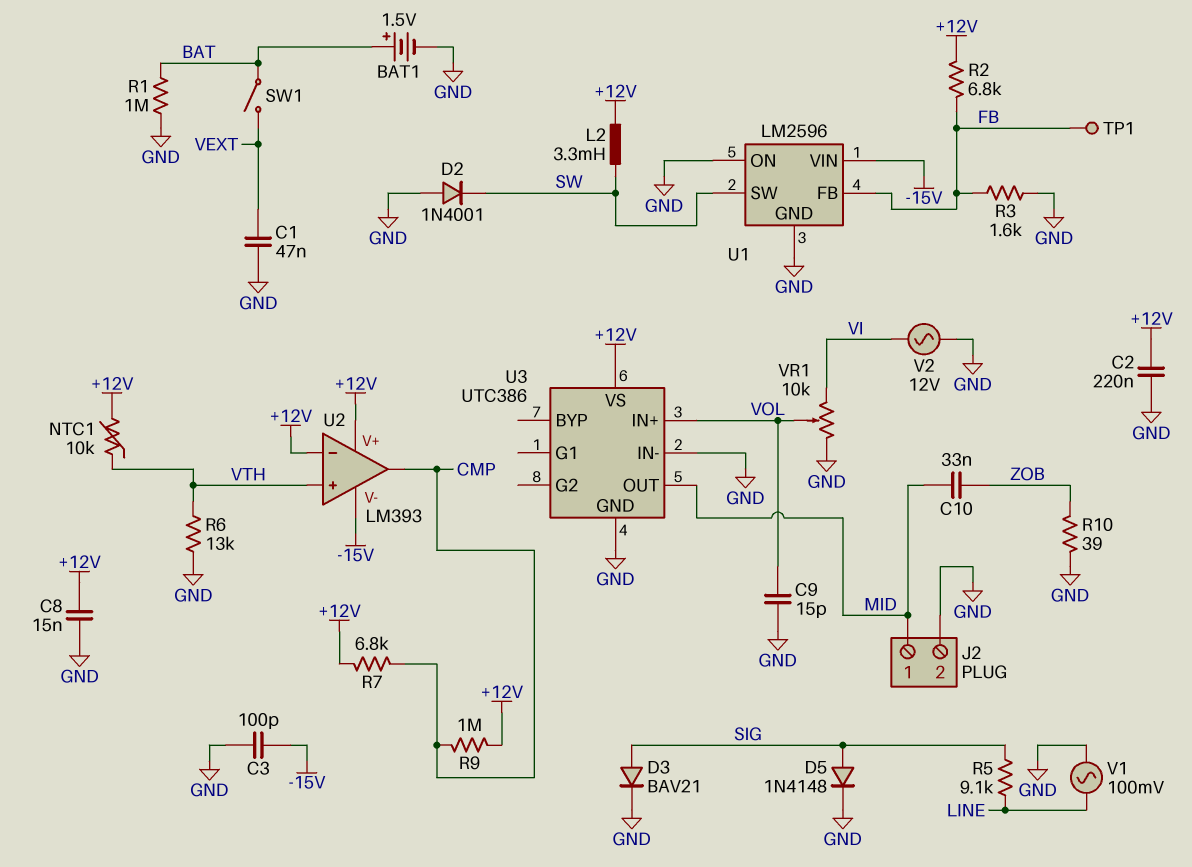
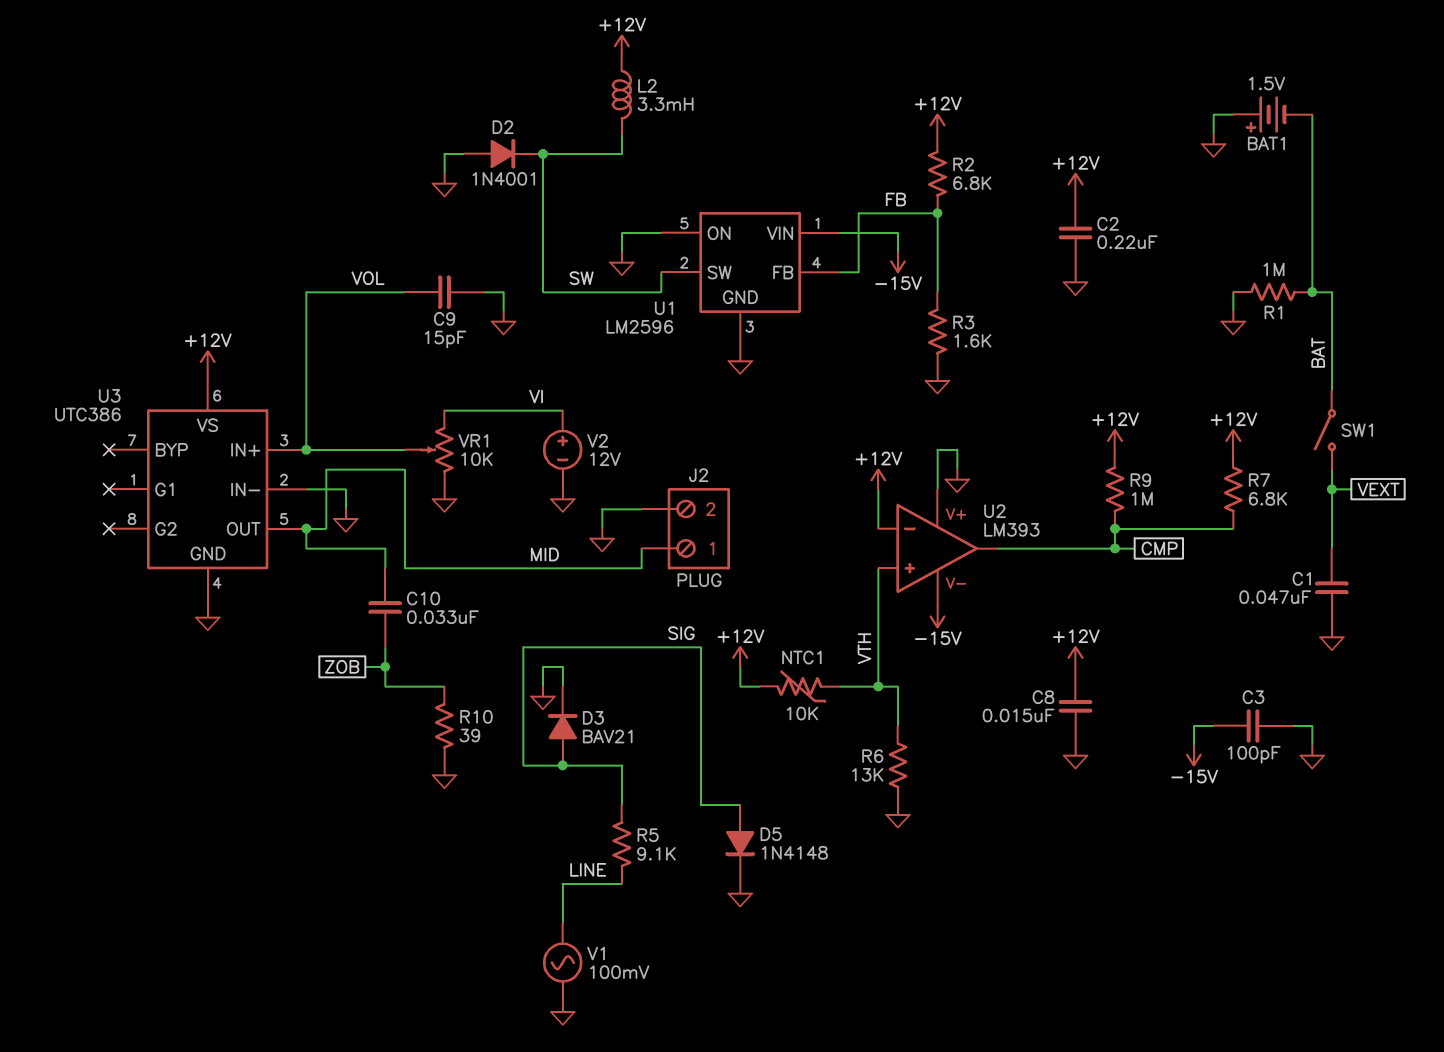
BAT1: 1.5V (plus BAT, minus GND) -> 1.5V (plus GND, minus BAT)
TP1: test point (FB) -> none
U2 pin V+: +12V -> GND
V2: AC 12V (GND, VI) -> 12V (plus VI, minus GND)

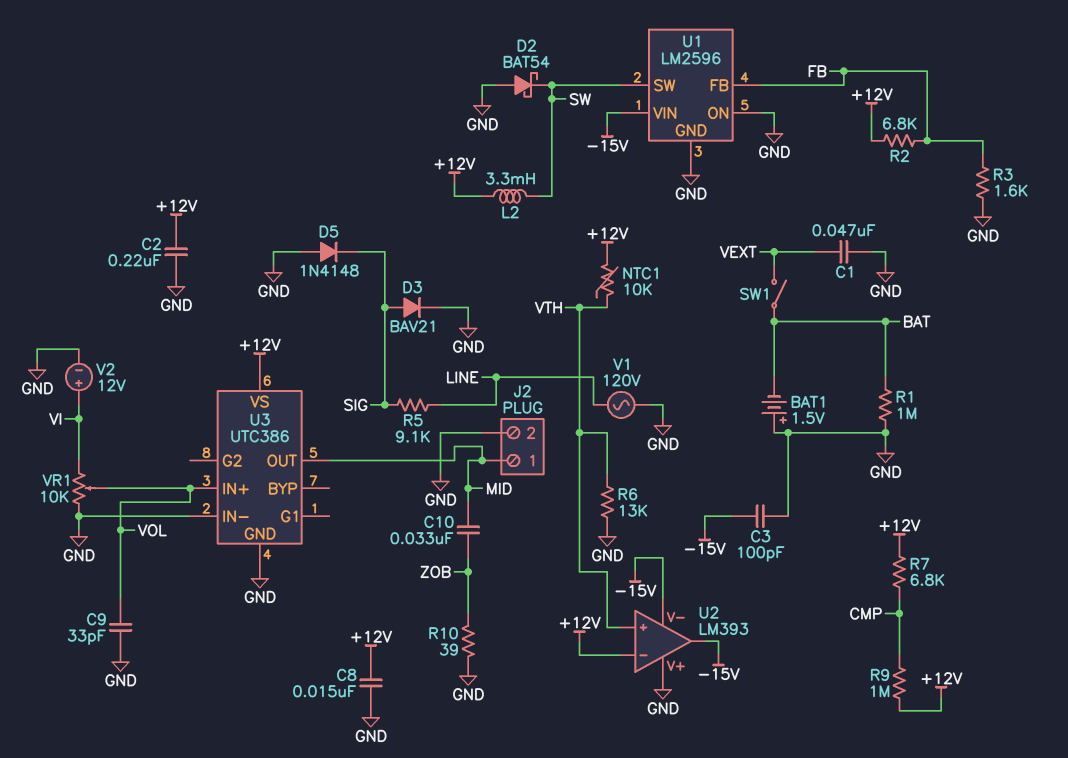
C9: 15pF (GND, VOL) -> 33pF (GND, VOL)
D2: diode 1N4001 (A GND, K SW) -> schottky BAT54 (A GND, K SW)
D5: diode 1N4148 (A SIG, K GND) -> diode 1N4148 (A GND, K SIG)
U2 pin out: CMP -> -15V
V1: AC 100mV (GND, LINE) -> AC 120V (GND, LINE)

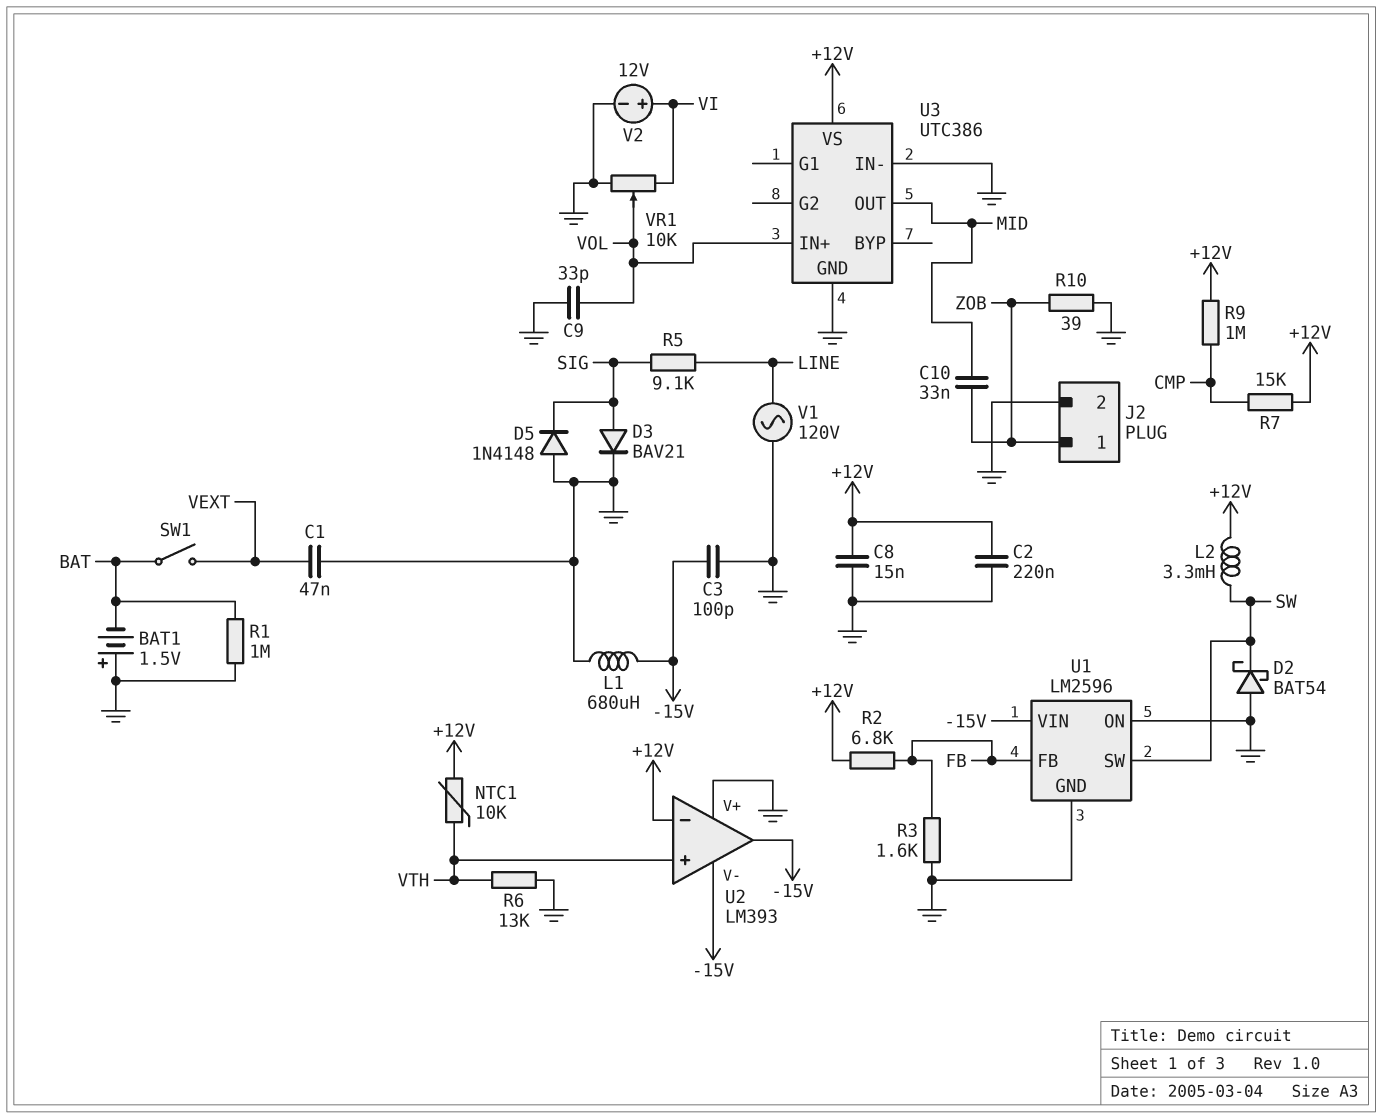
J2 pin 1: MID -> ZOB
L1: none -> 680uH (-15V, GND)
R7: 6.8k (+12V, CMP) -> 15k (+12V, CMP)

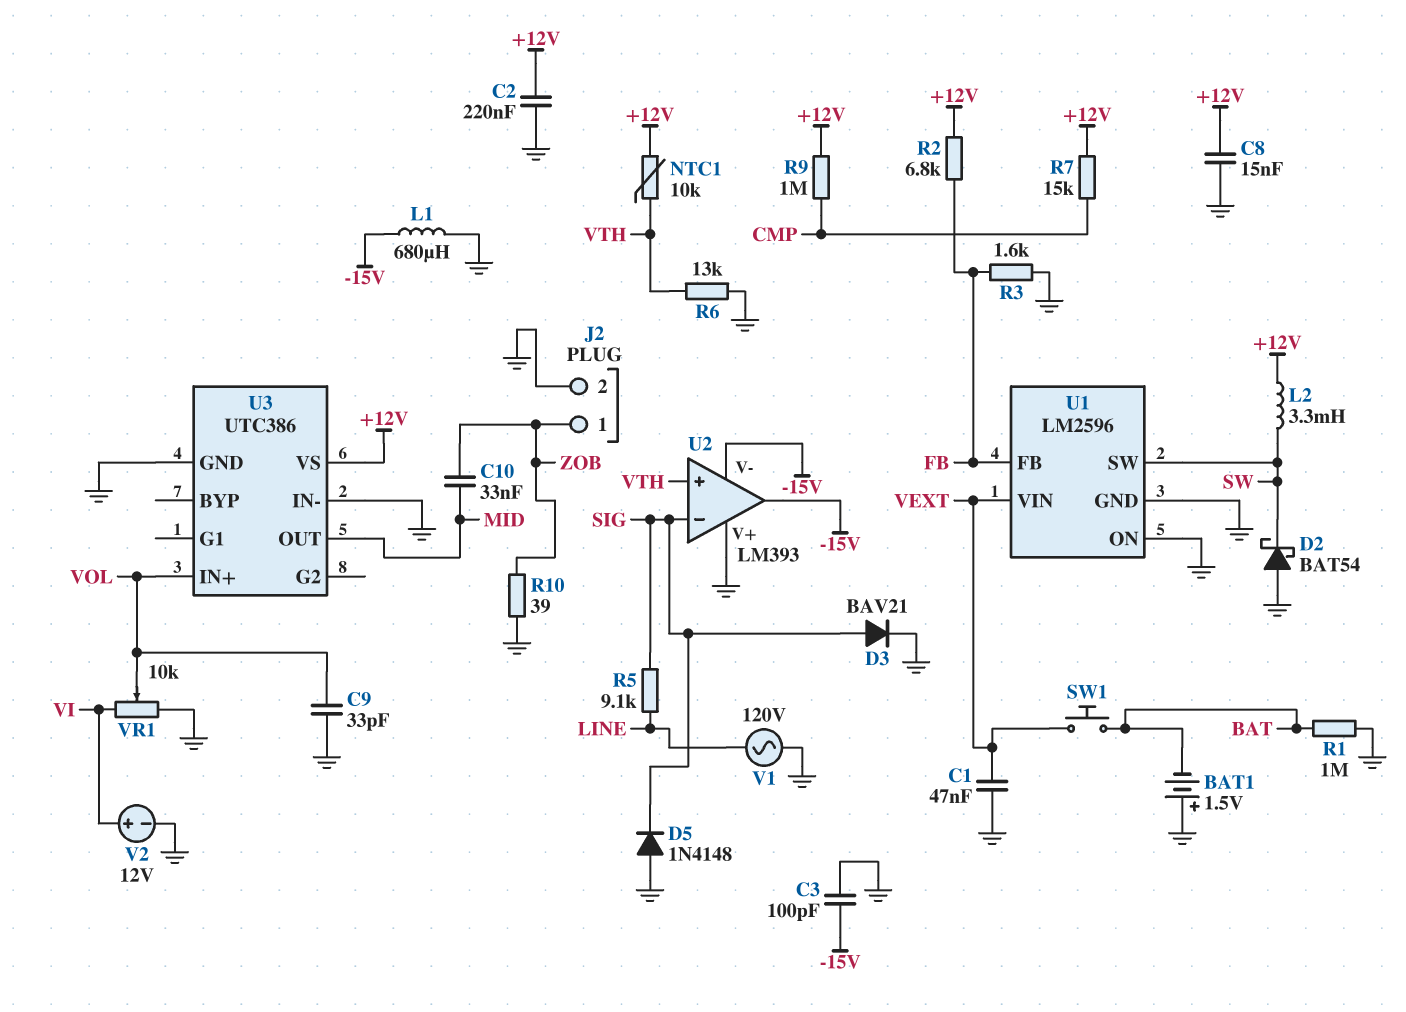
SW1: switch (BAT, VEXT) -> button (BAT, VEXT)
U1 pin VIN: -15V -> VEXT
U2 pin in-: +12V -> SIG

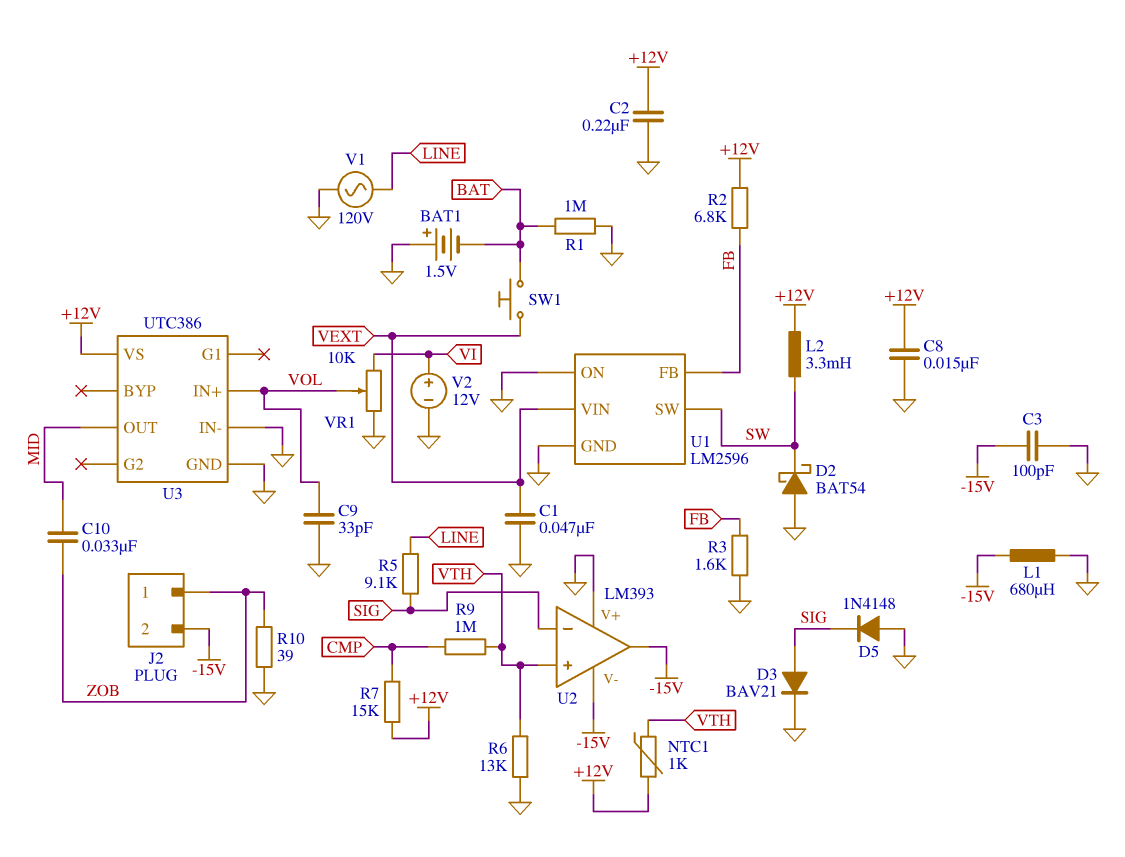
J2 pin 2: GND -> -15V
NTC1: 10k (+12V, VTH) -> 1k (+12V, VTH)
R9: 1M (+12V, CMP) -> 1M (CMP, VTH)

